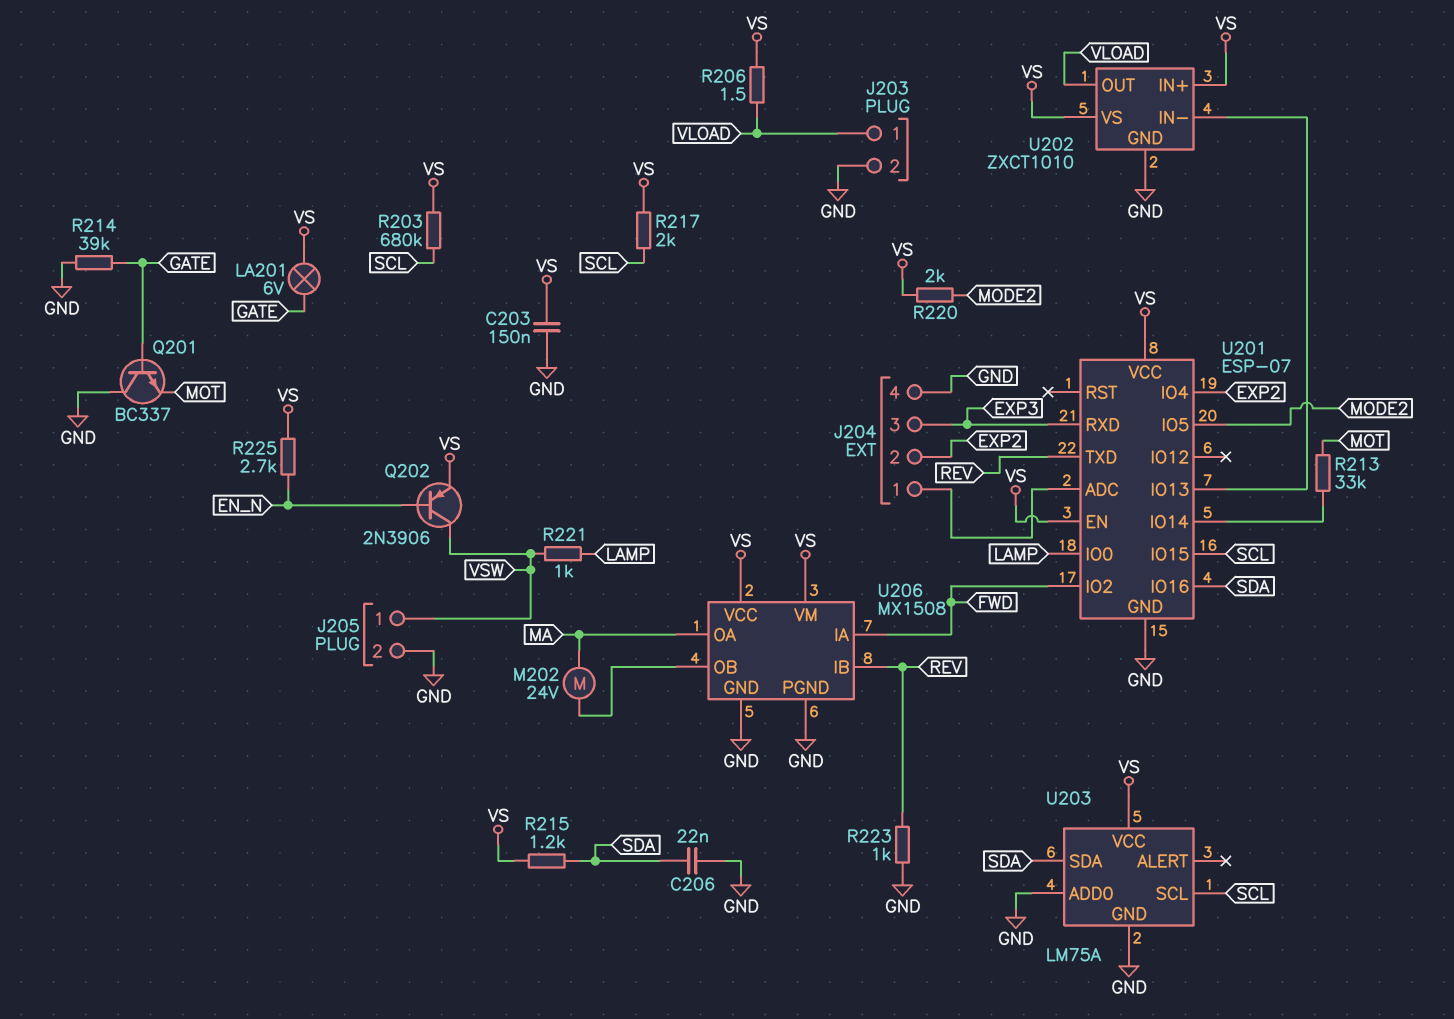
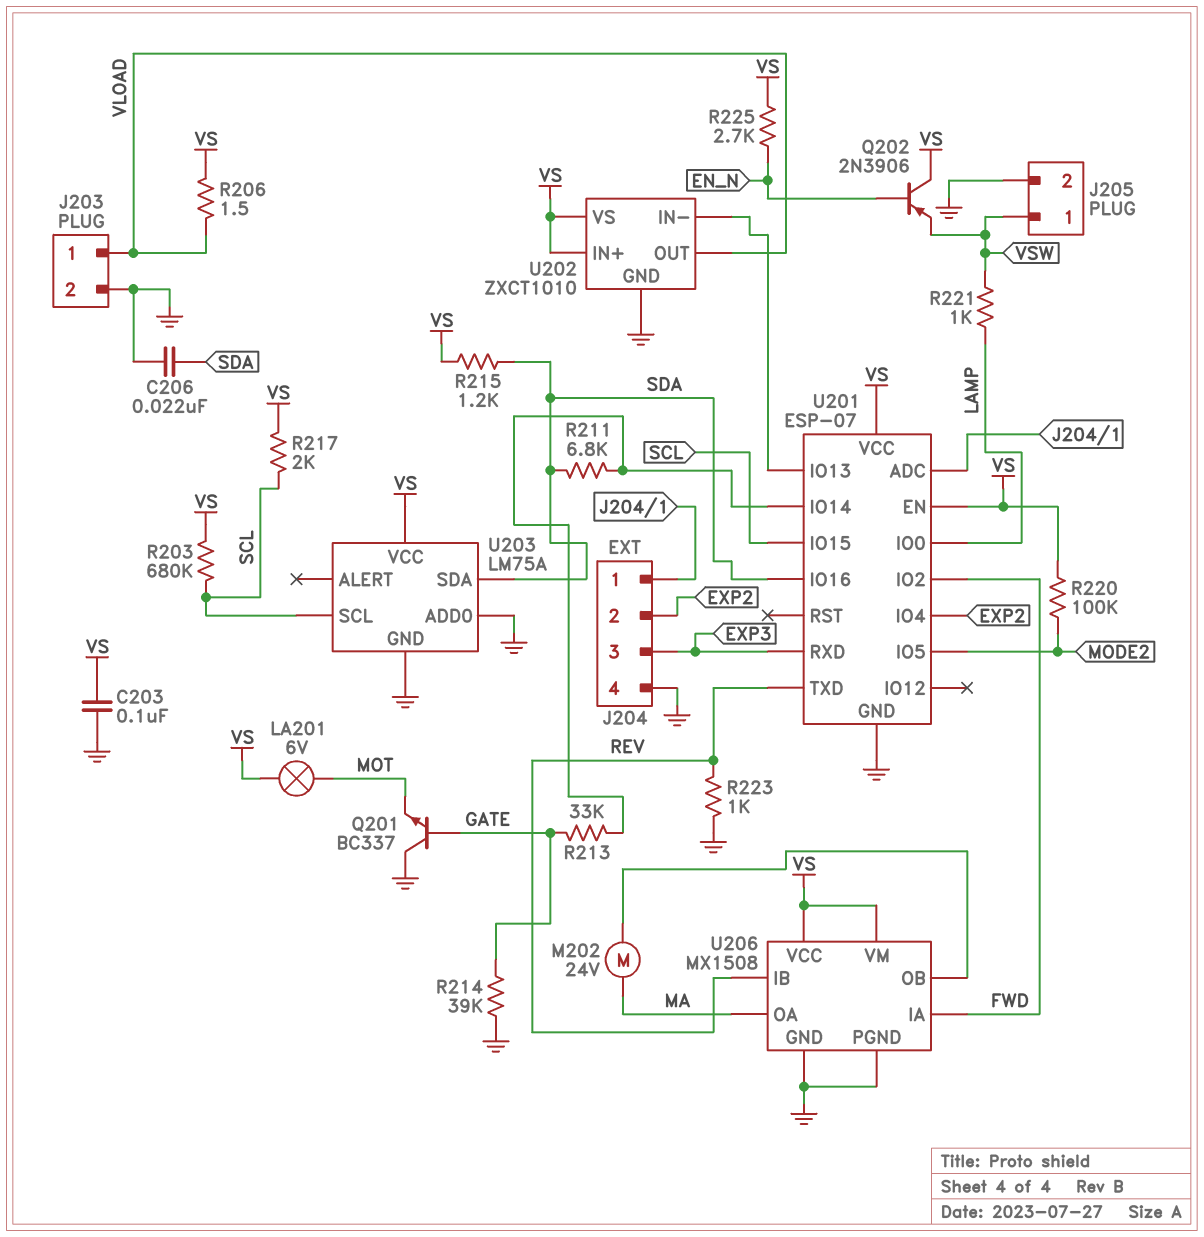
C203: 150nF (GND, VS) -> 100nF (GND, VS)
LA201: lamp 6V (GATE, VS) -> lamp 6V (MOT, VS)
Q202: PNP 2N3906 (B EN_N, C VSW, E VS) -> PNP 2N3906 (B EN_N, C VS, E VSW)
R211: none -> 6.8k (SDA, U201/IO14)
R213: 33k (MOT, U201/IO14) -> 33k (GATE, U201/IO14)
R220: 2k (MODE2, VS) -> 100k (MODE2, VS)

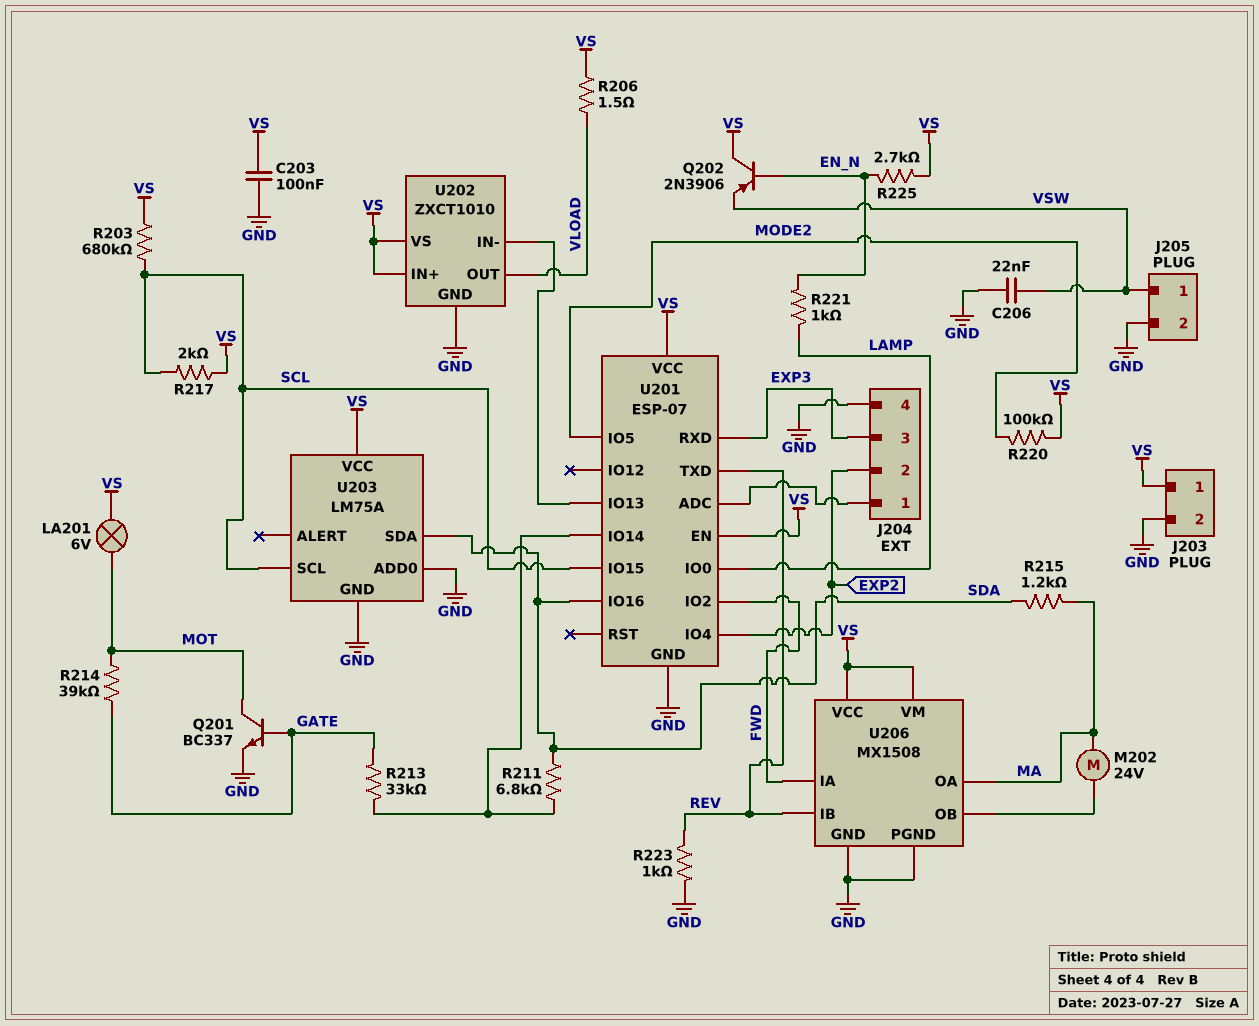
C206: 22nF (GND, SDA) -> 22nF (GND, VSW)
J203 pin 1: VLOAD -> VS
Q201: NPN BC337 (B GATE, C GND, E MOT) -> NPN BC337 (B GATE, C MOT, E GND)
R214: 39k (GATE, GND) -> 39k (GATE, MOT)
R215: 1.2k (SDA, VS) -> 1.2k (MA, SDA)
R221: 1k (LAMP, VSW) -> 1k (EN_N, LAMP)

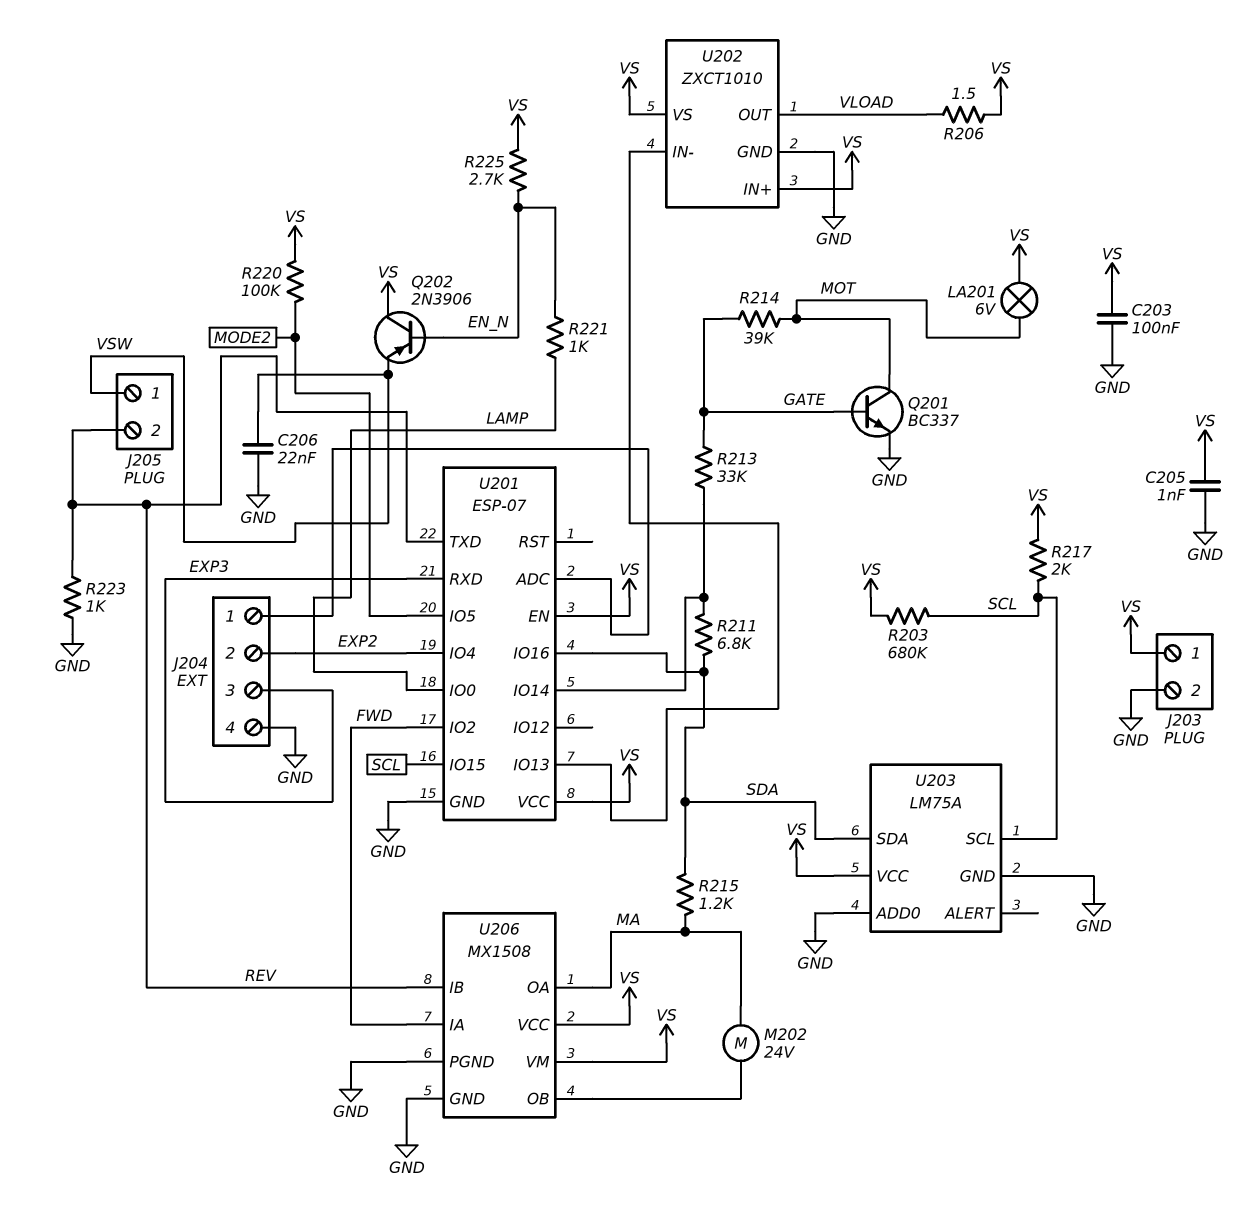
C205: none -> 1nF (GND, VS)
J205 pin 2: GND -> REV

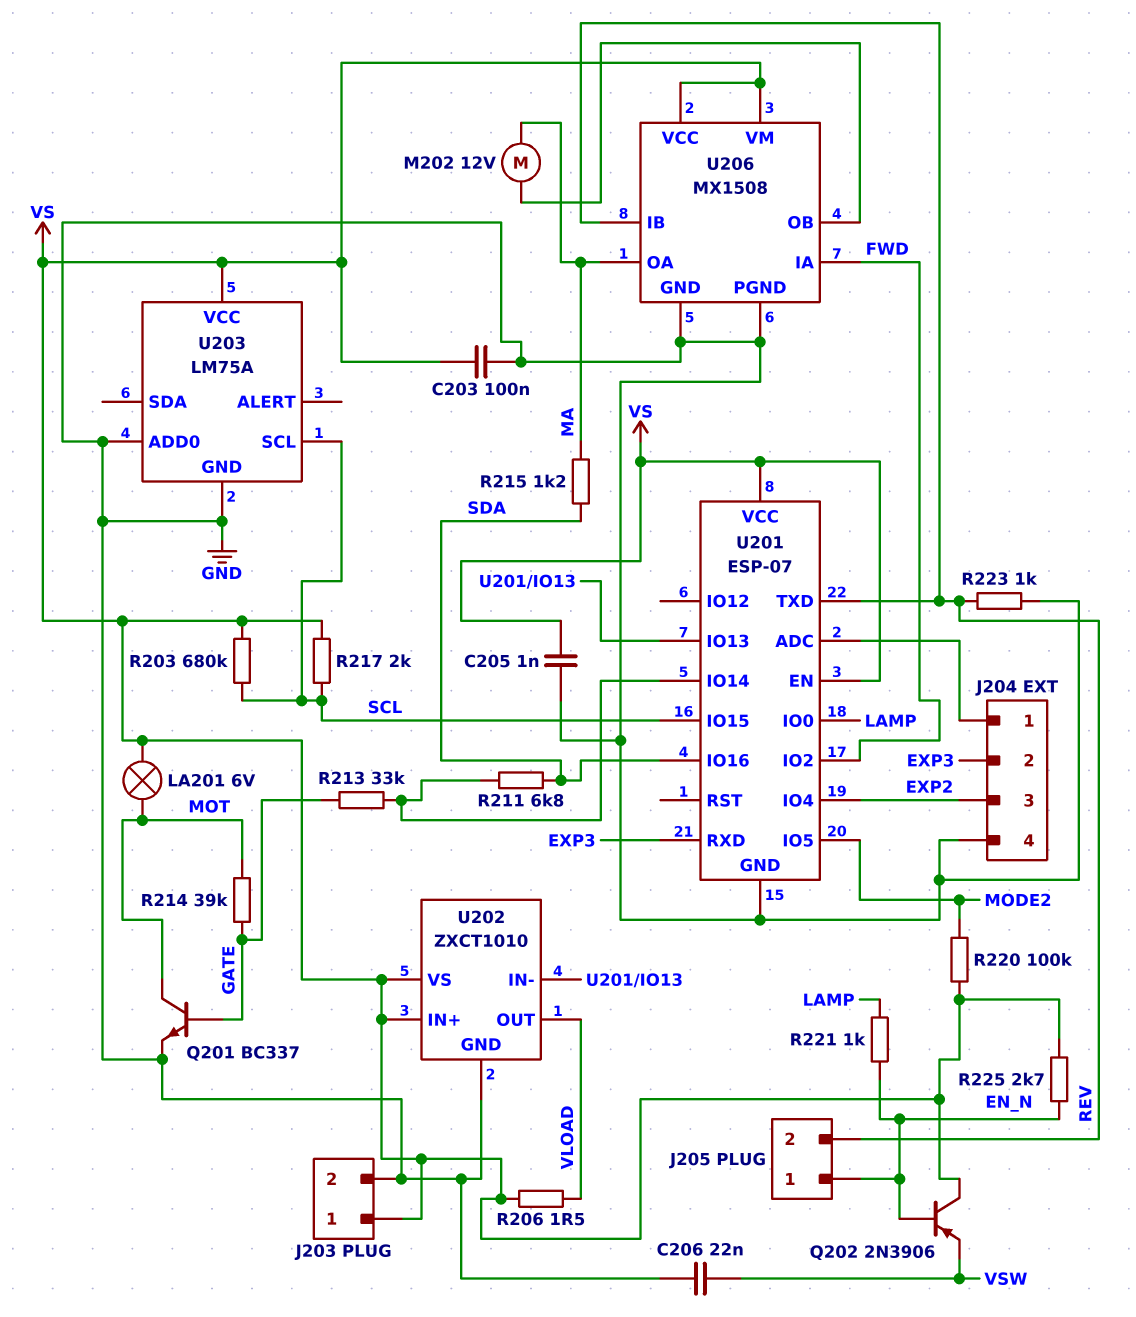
J204 pin 2: EXP2 -> EXP3
J204 pin 3: EXP3 -> EXP2
J205 pin 1: VSW -> EN_N
M202: motor 24V (MA, U206/OB) -> motor 12V (MA, U206/OB)
U203 pin SDA: SDA -> none

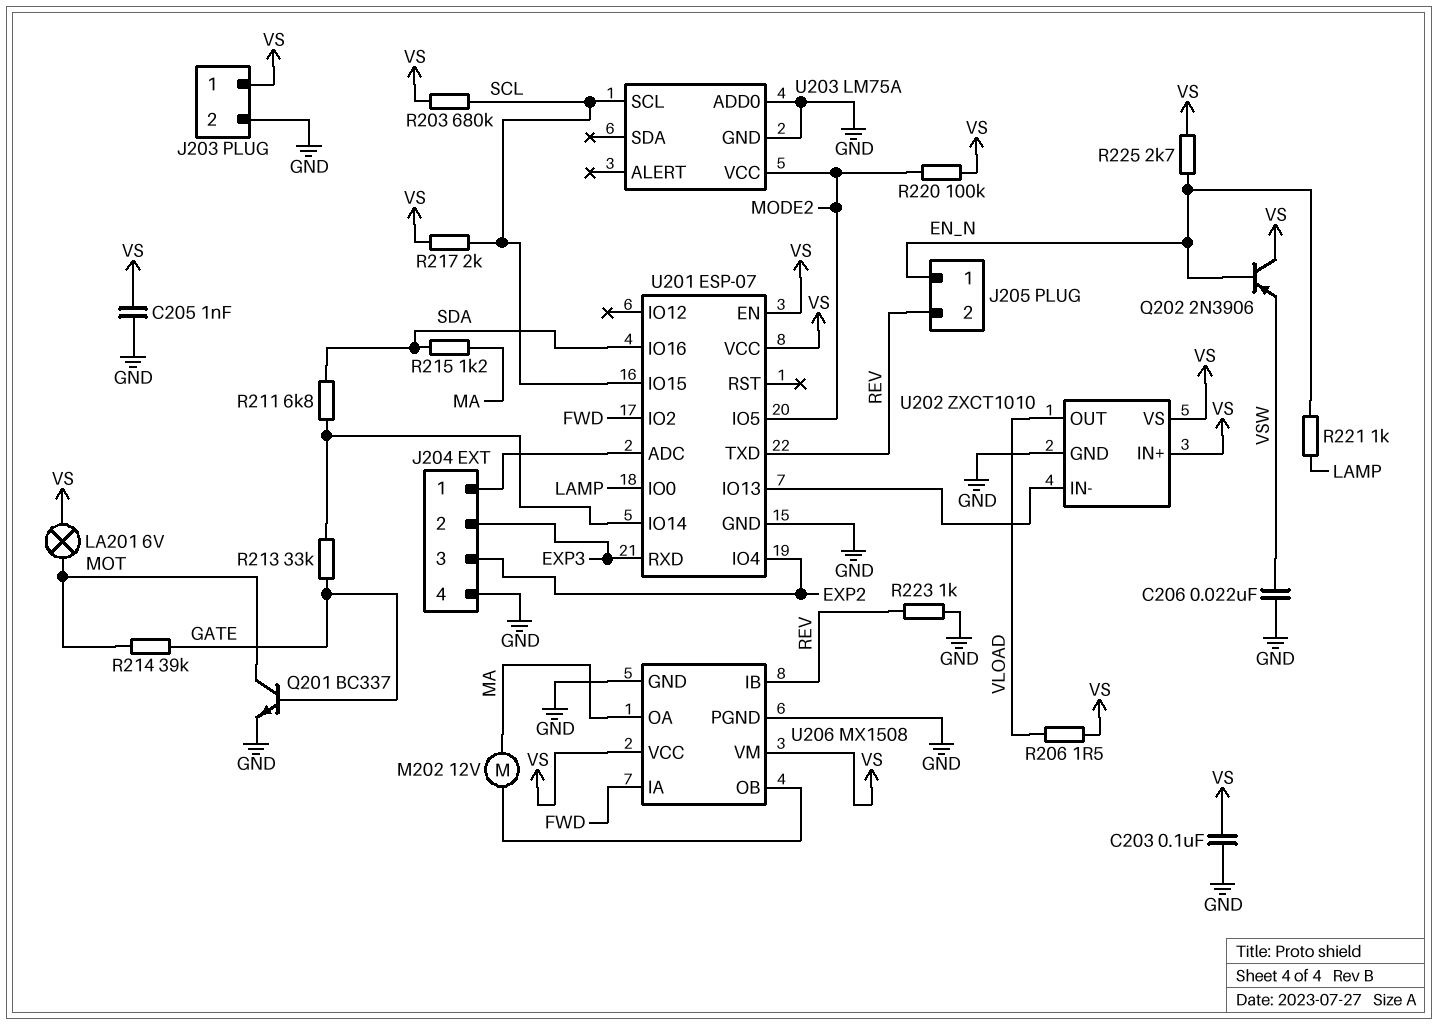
U203 pin VCC: VS -> MODE2

